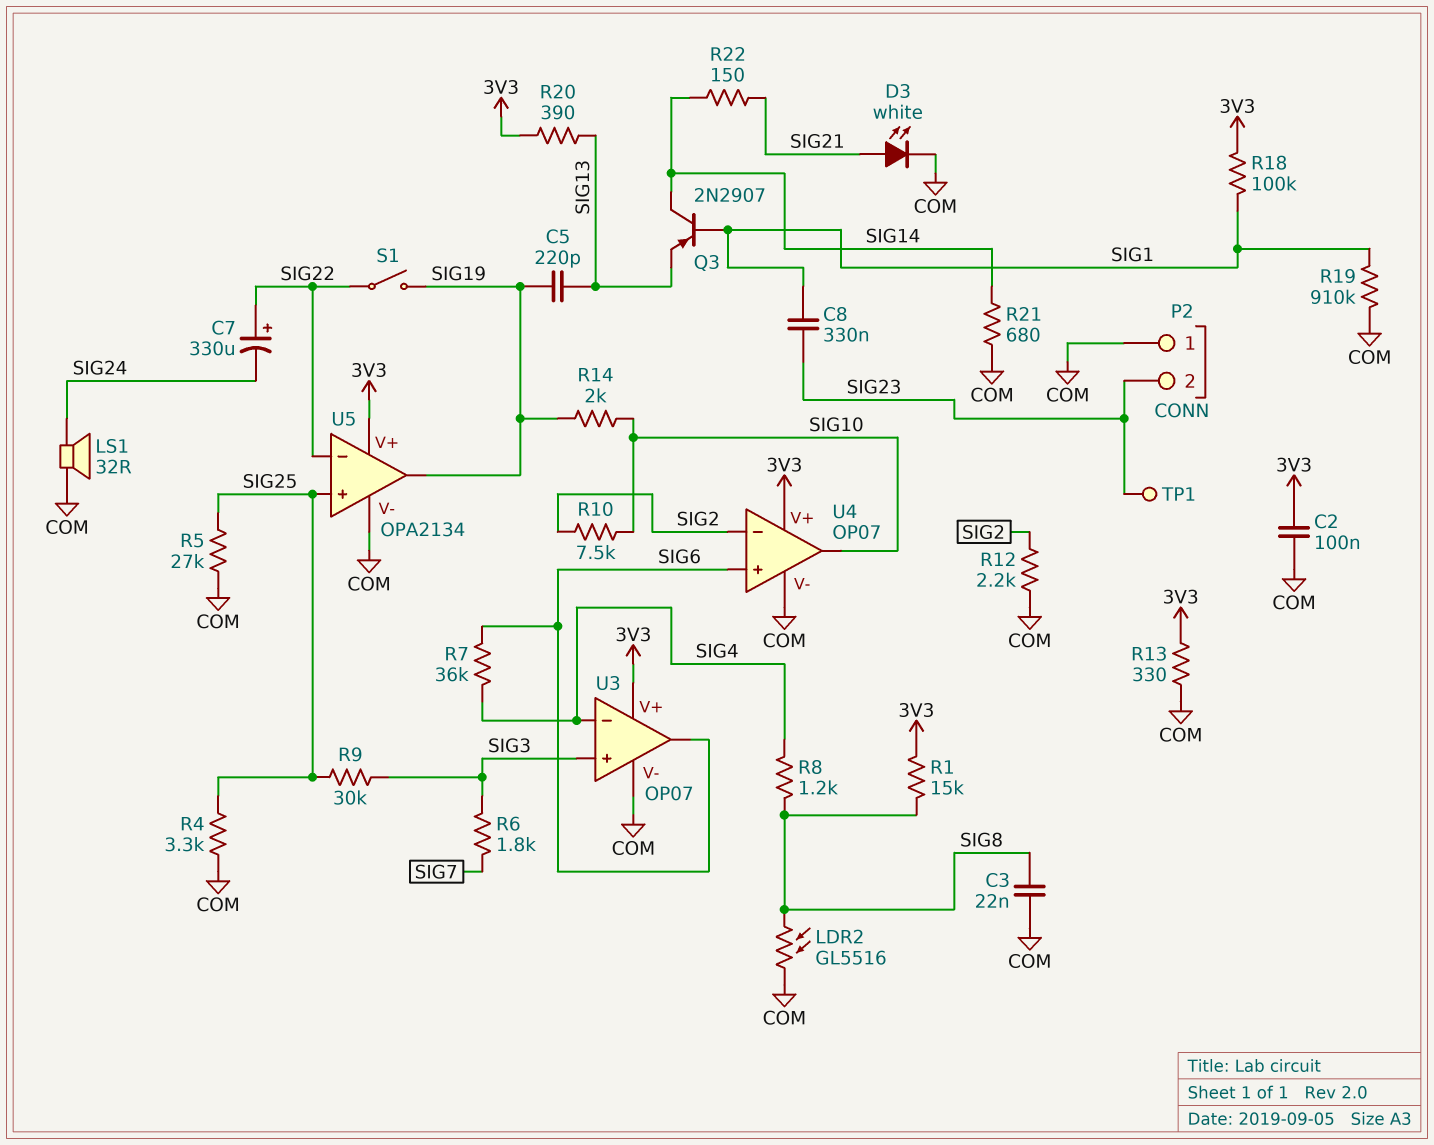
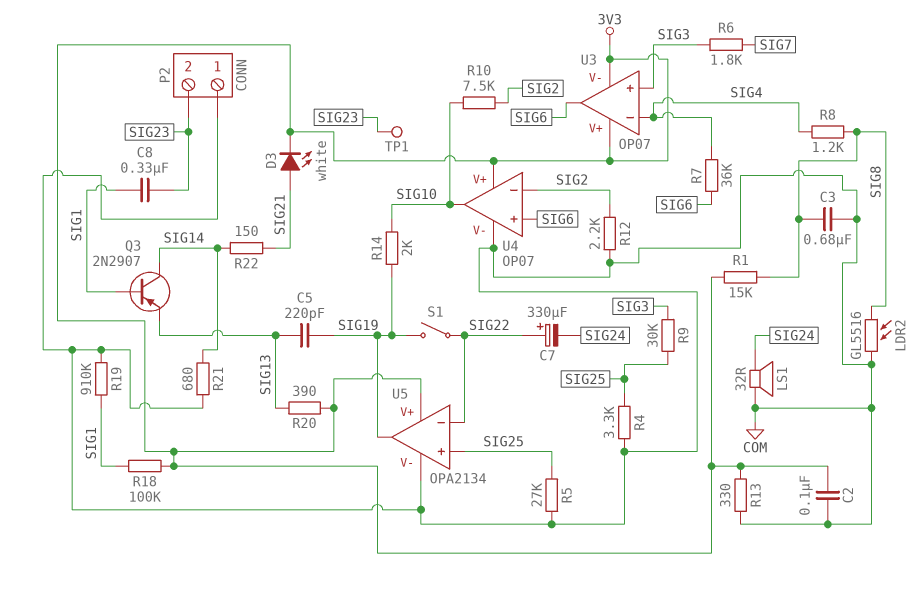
C3: 22nF (COM, SIG8) -> 680nF (COM, SIG8)
D3: LED white (A SIG21, K COM) -> LED white (A SIG21, K 3V3)
U3 pin V-: COM -> 3V3

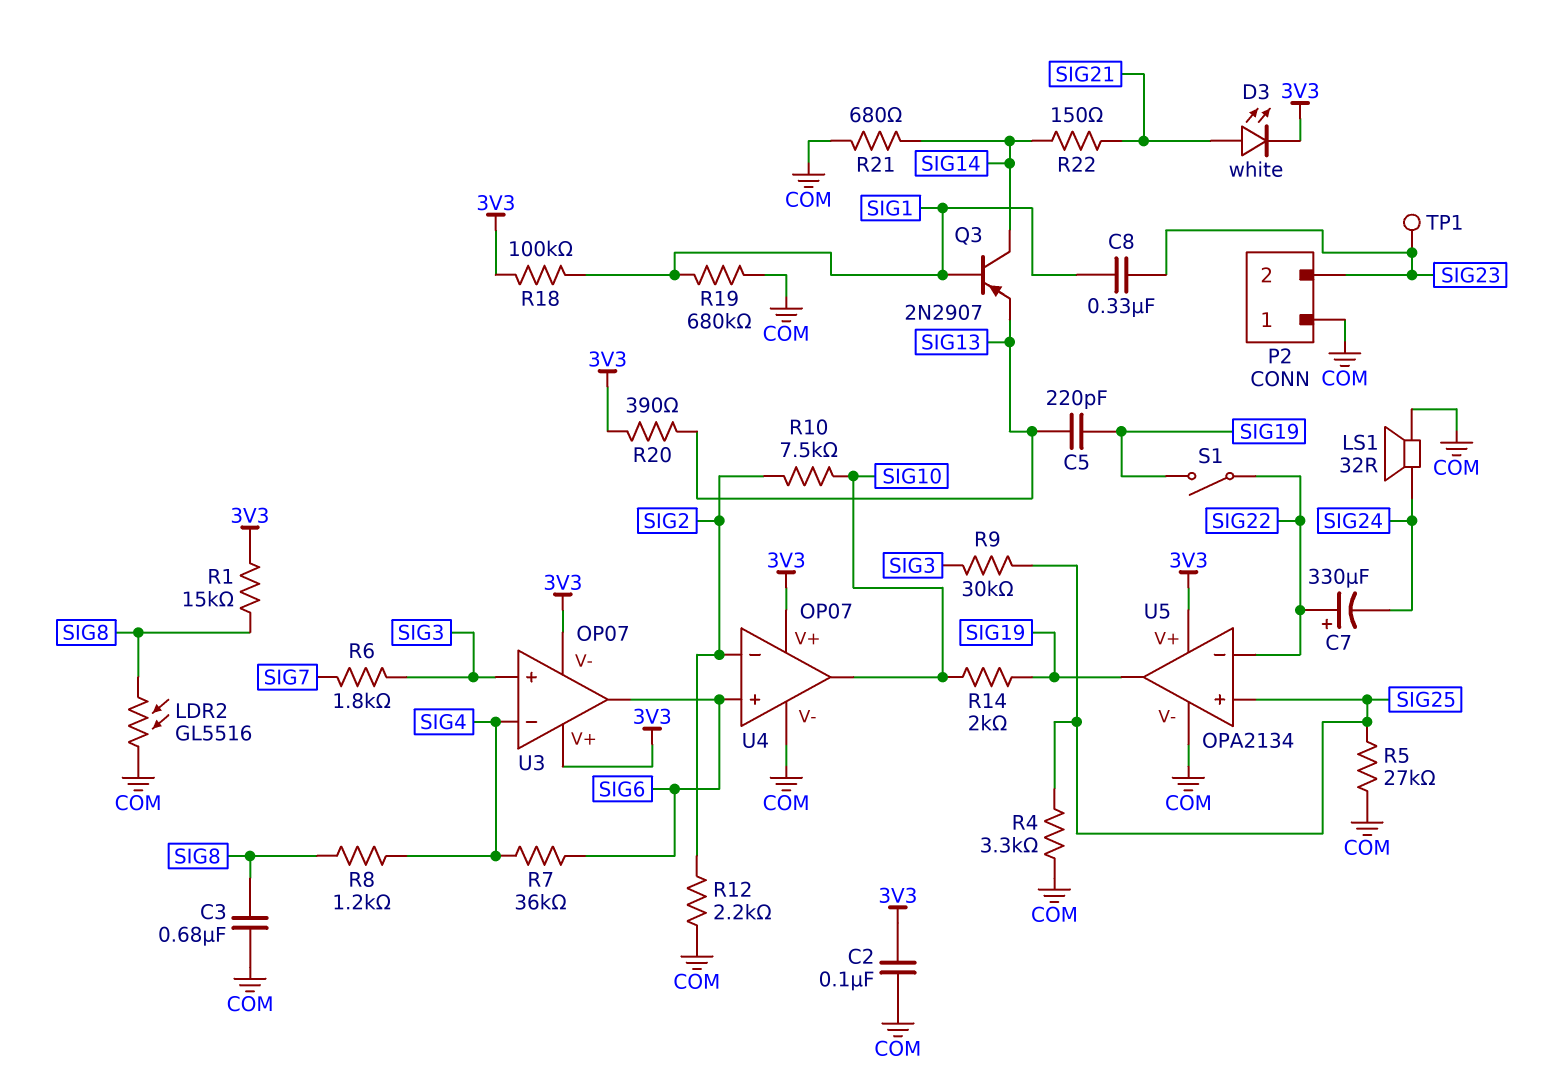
R13: 330 (3V3, COM) -> none
R19: 910k (COM, SIG1) -> 680k (COM, SIG1)

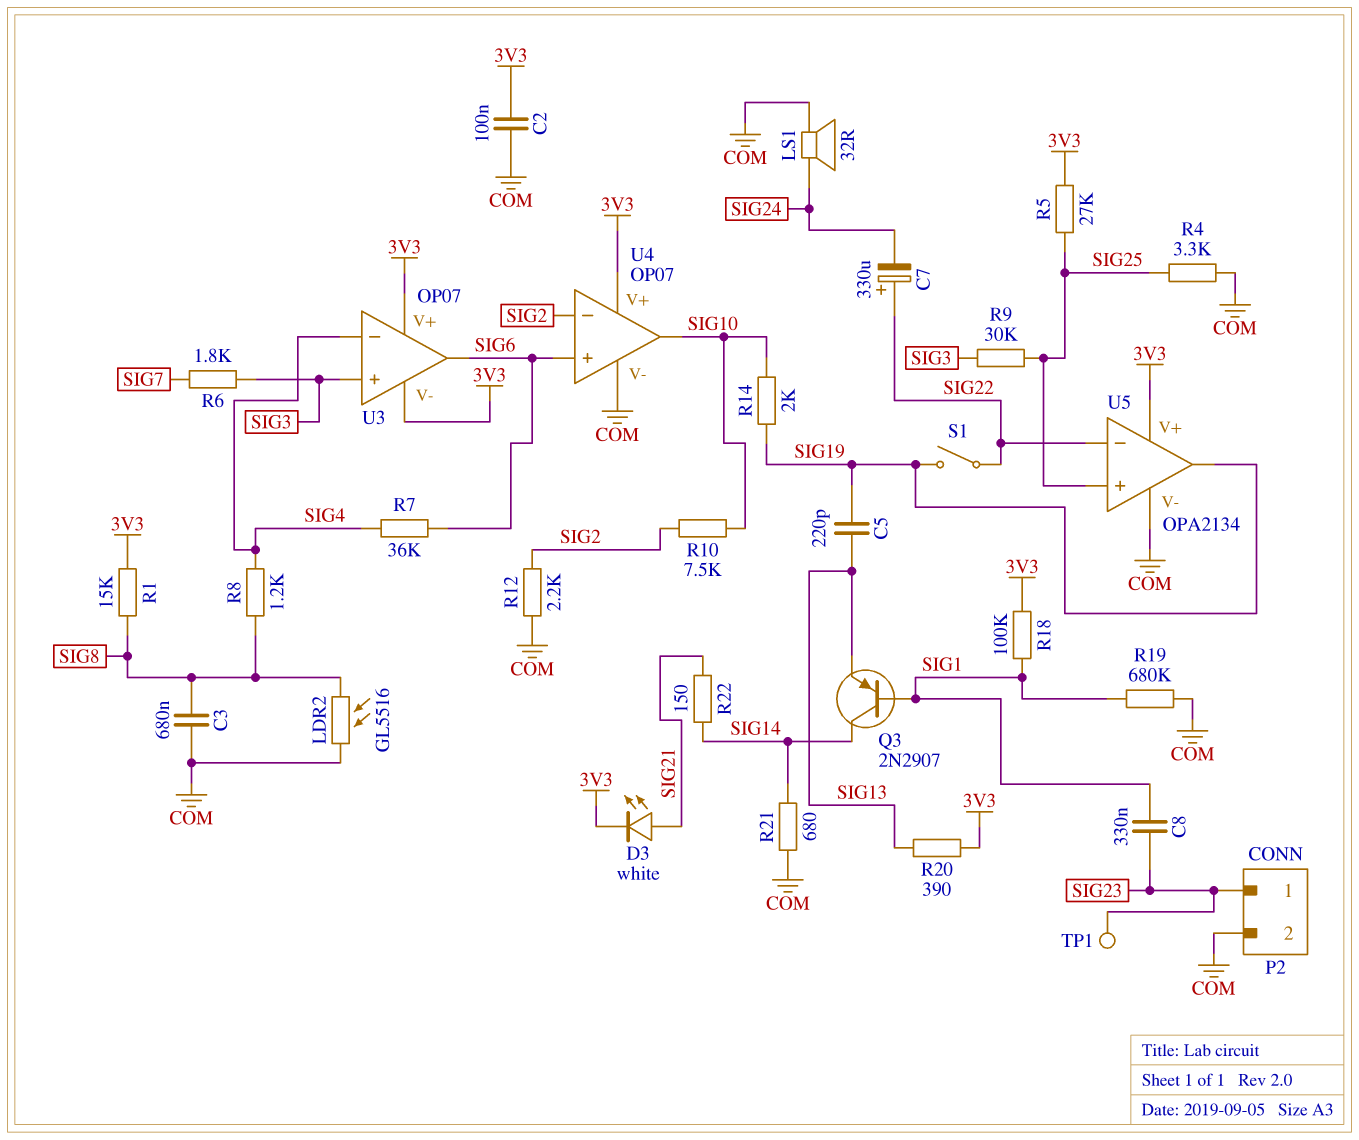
P2 pin 1: COM -> SIG23
P2 pin 2: SIG23 -> COM
R5: 27k (COM, SIG25) -> 27k (3V3, SIG25)

